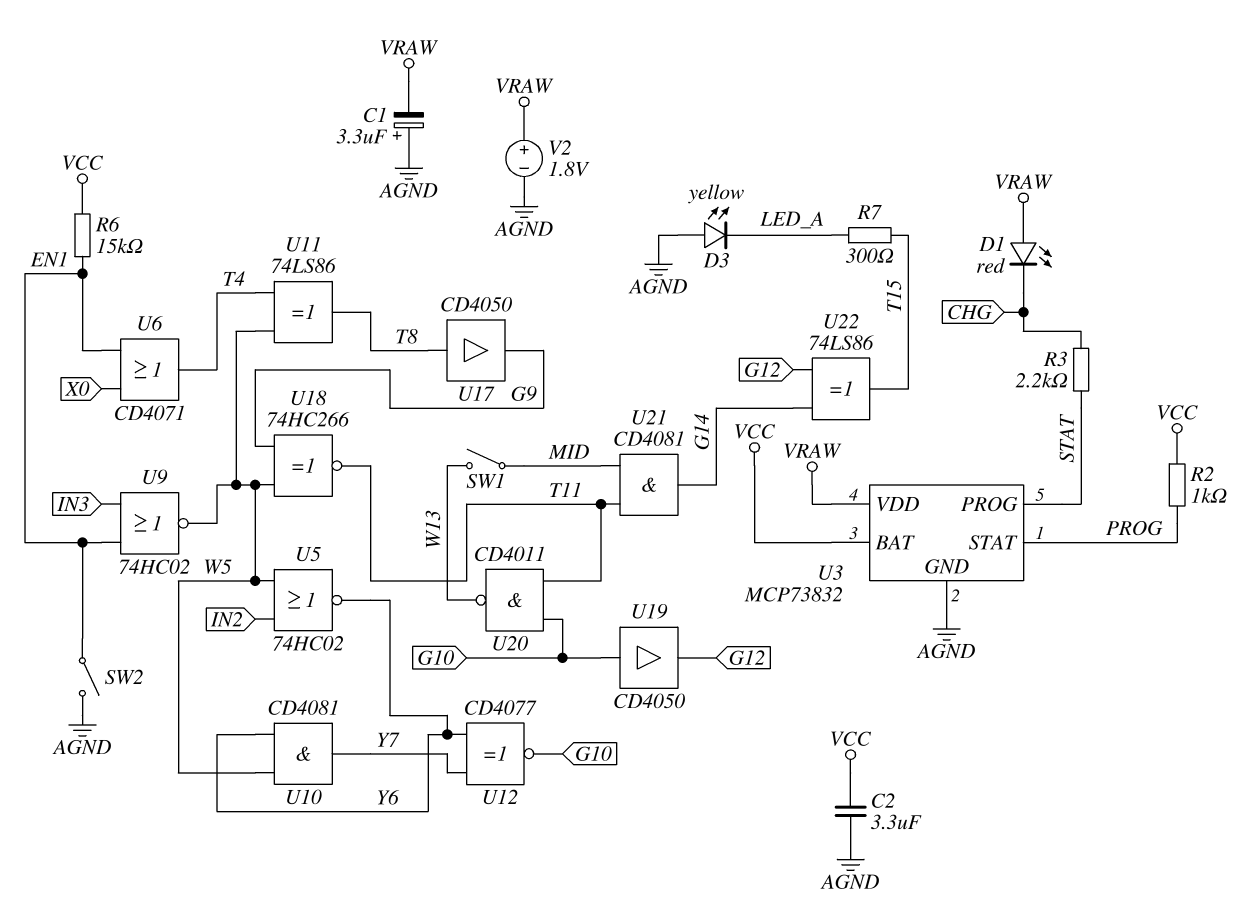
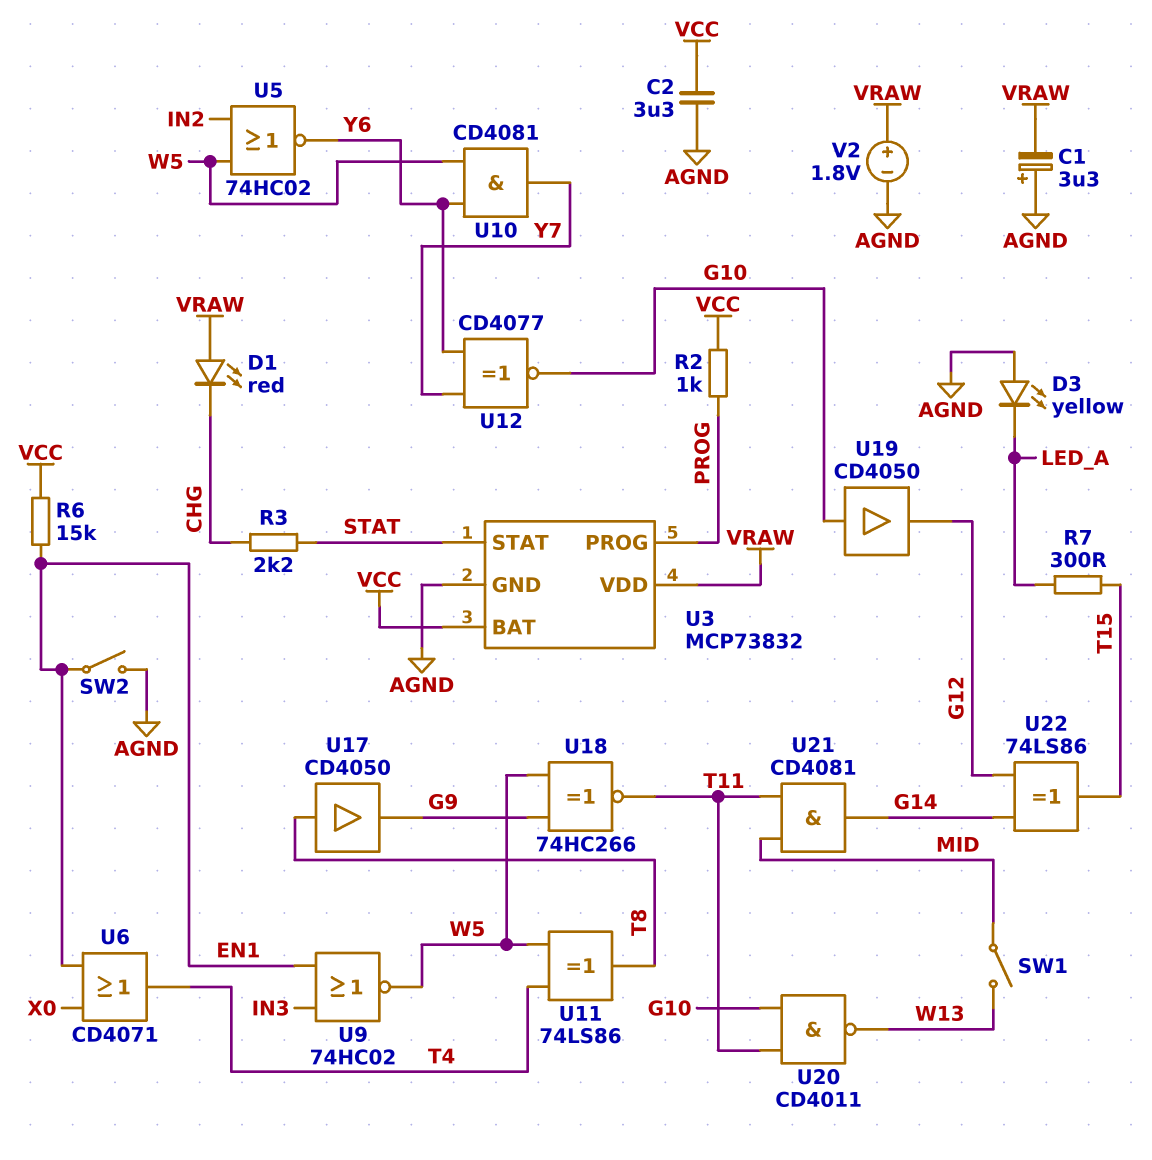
U3 pin PROG: STAT -> PROG
U3 pin STAT: PROG -> STAT

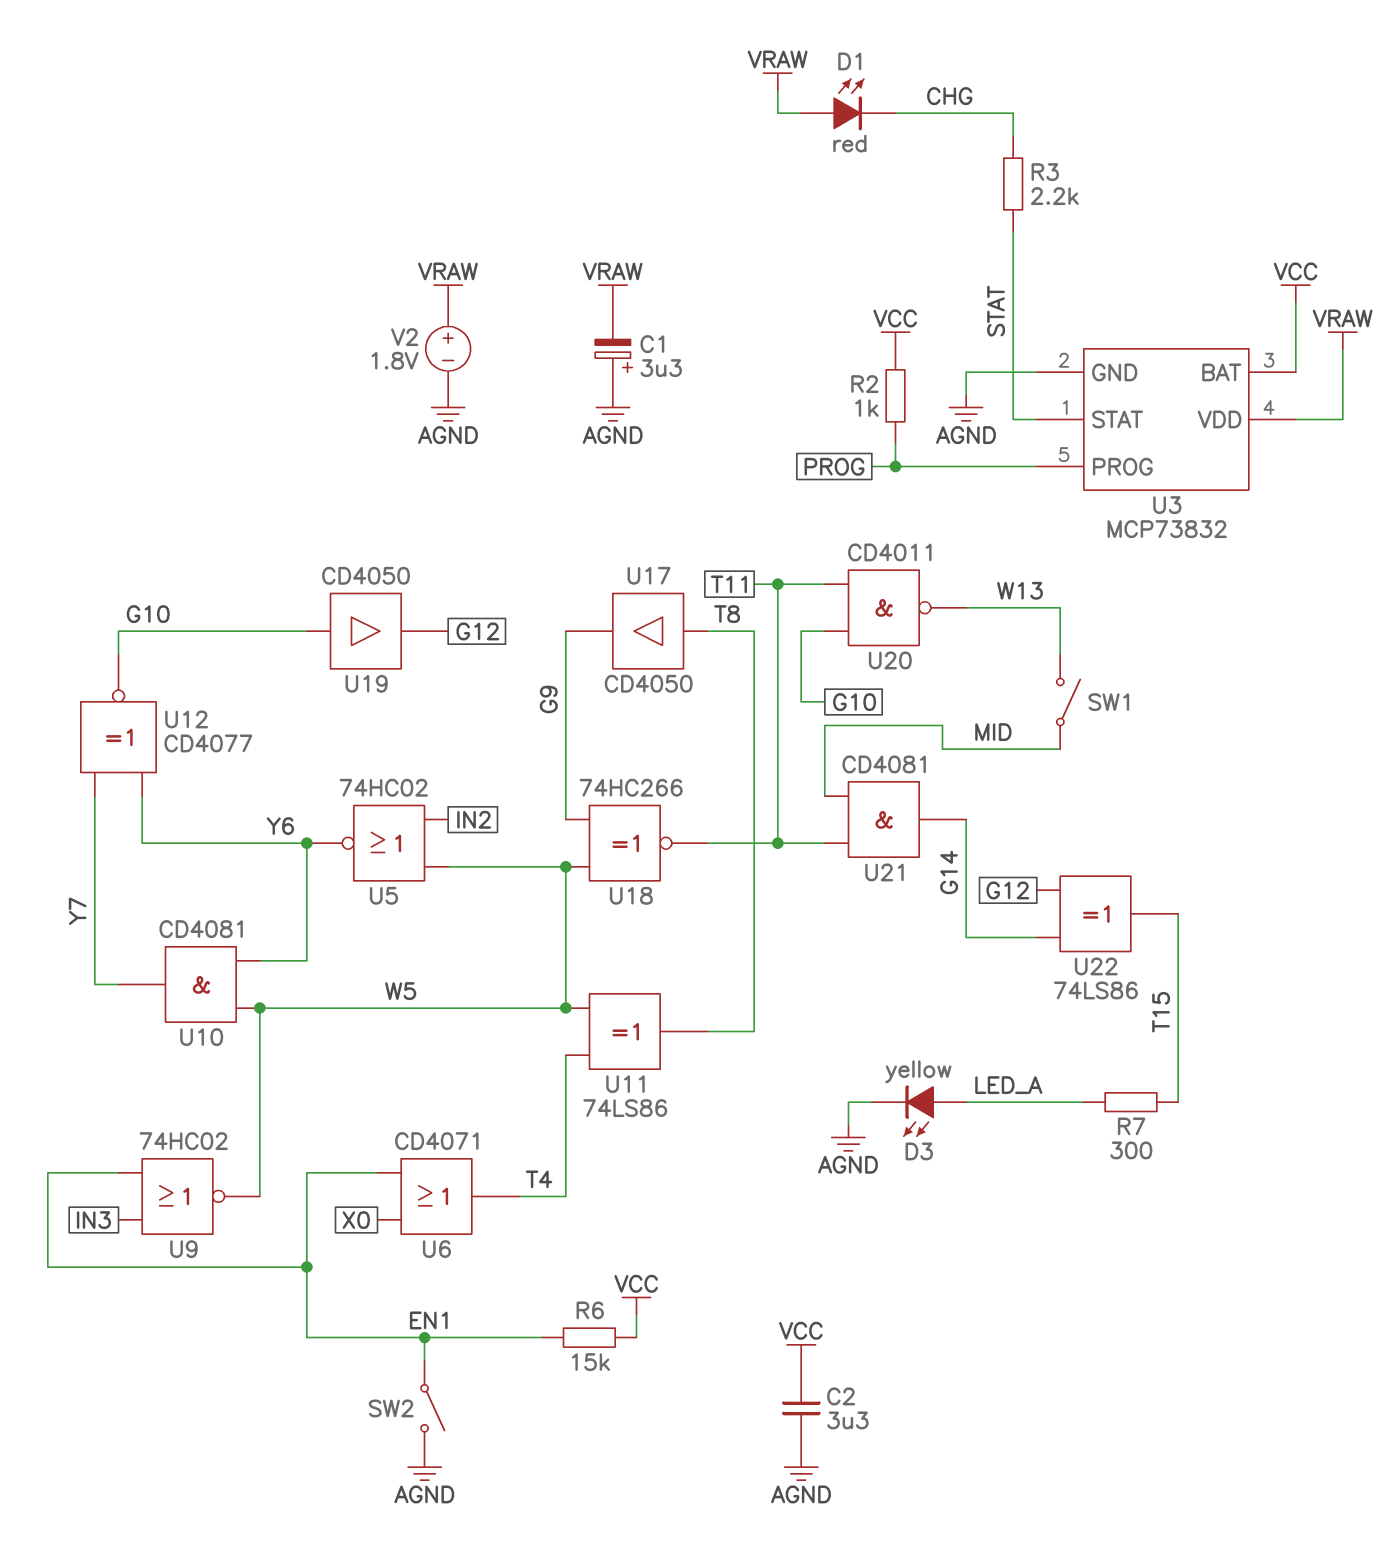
D3: LED yellow (A AGND, K LED_A) -> LED yellow (A LED_A, K AGND)

